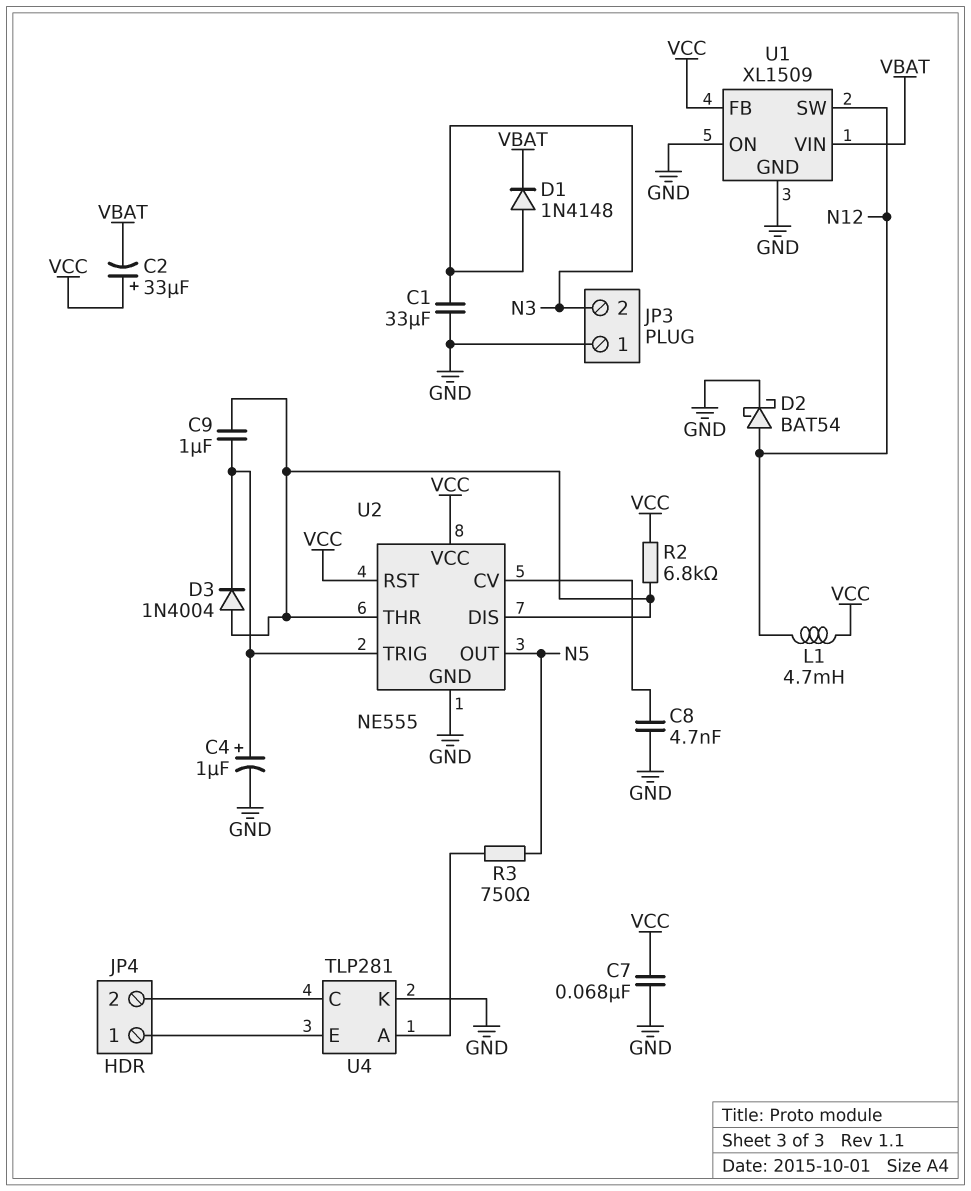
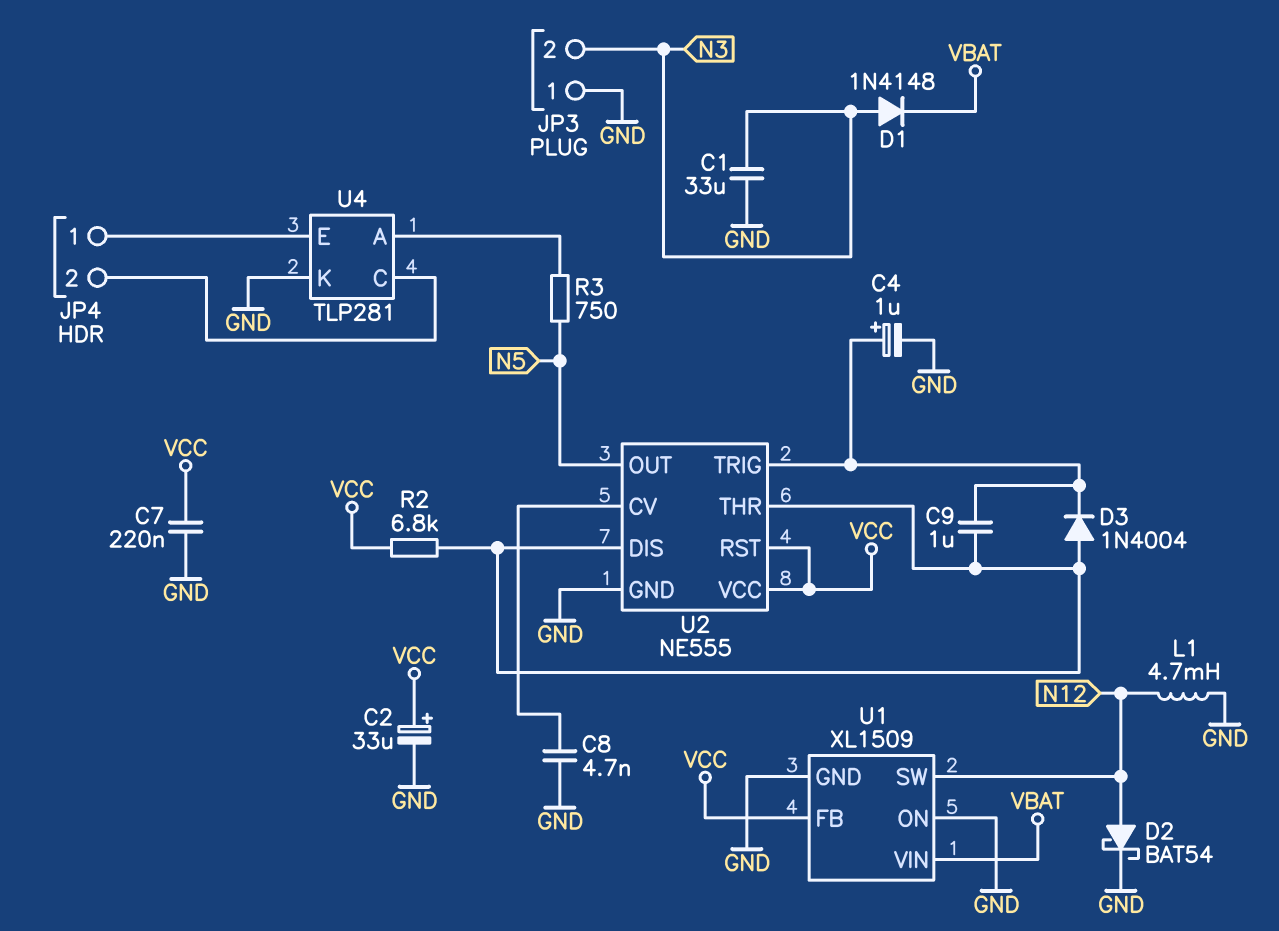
C2: 33uF (plus VCC, minus VBAT) -> 33uF (plus VCC, minus GND)
C7: 68nF (GND, VCC) -> 220nF (GND, VCC)
L1: 4.7mH (N12, VCC) -> 4.7mH (GND, N12)

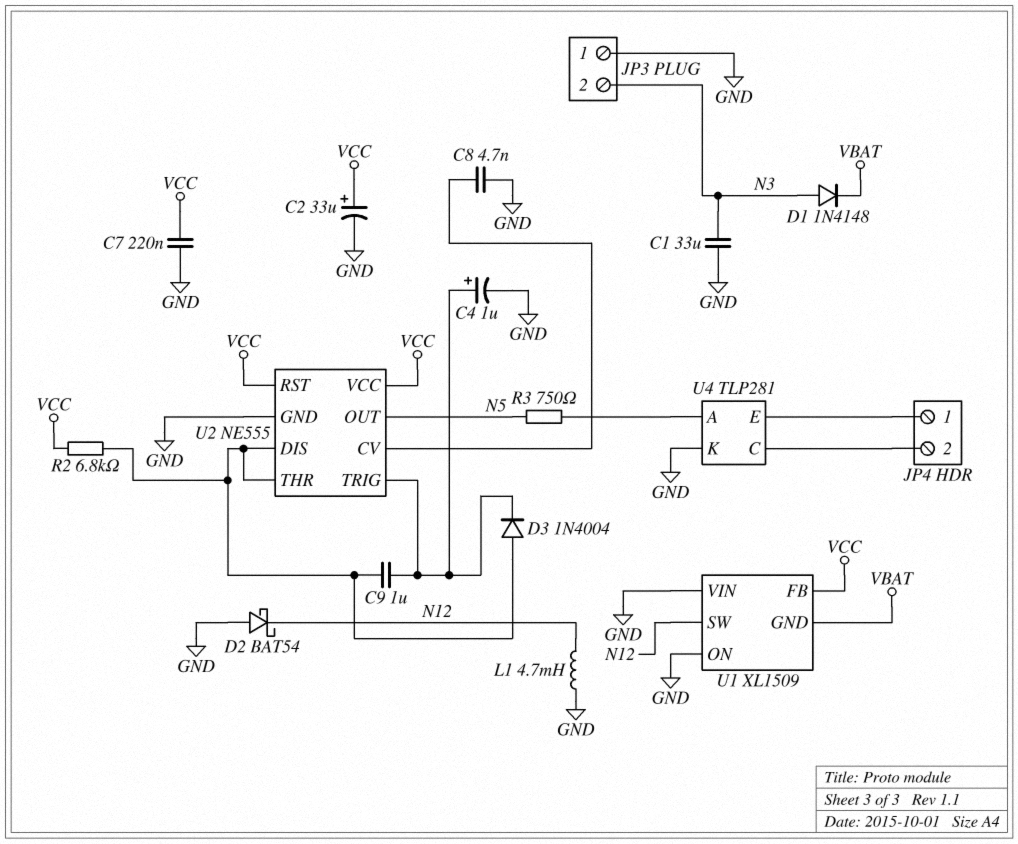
D2: schottky BAT54 (A N12, K GND) -> schottky BAT54 (A GND, K N12)
U1 pin GND: GND -> VBAT
U1 pin VIN: VBAT -> GND

